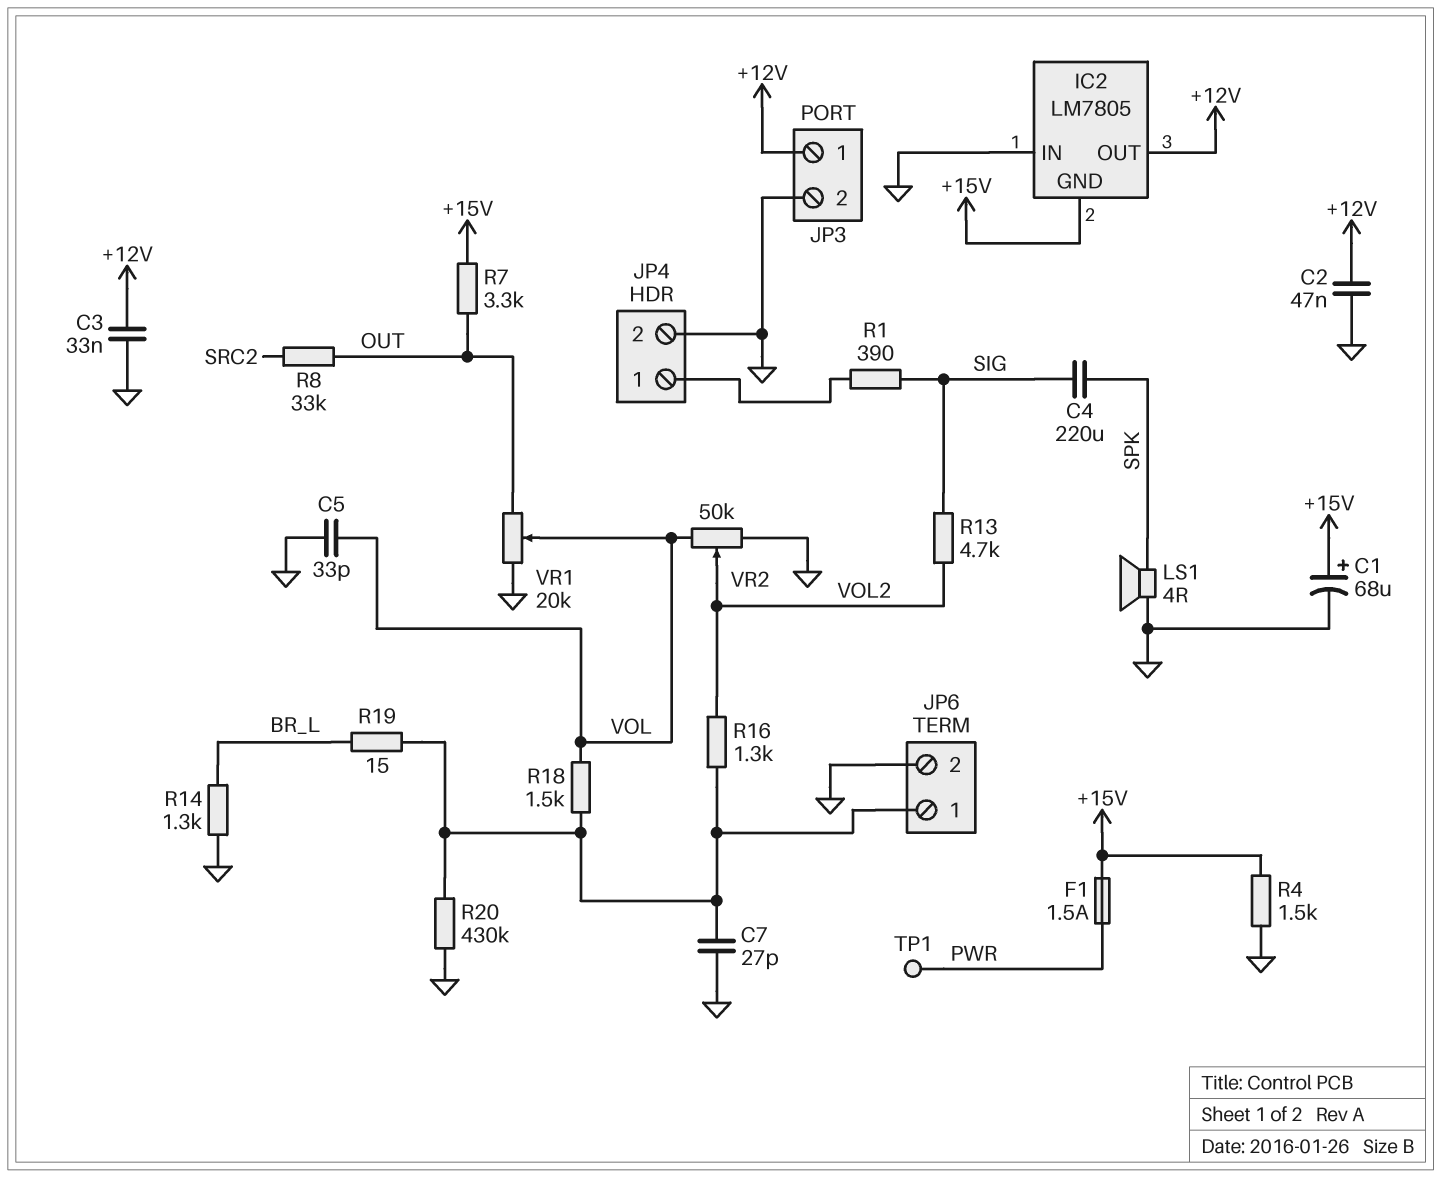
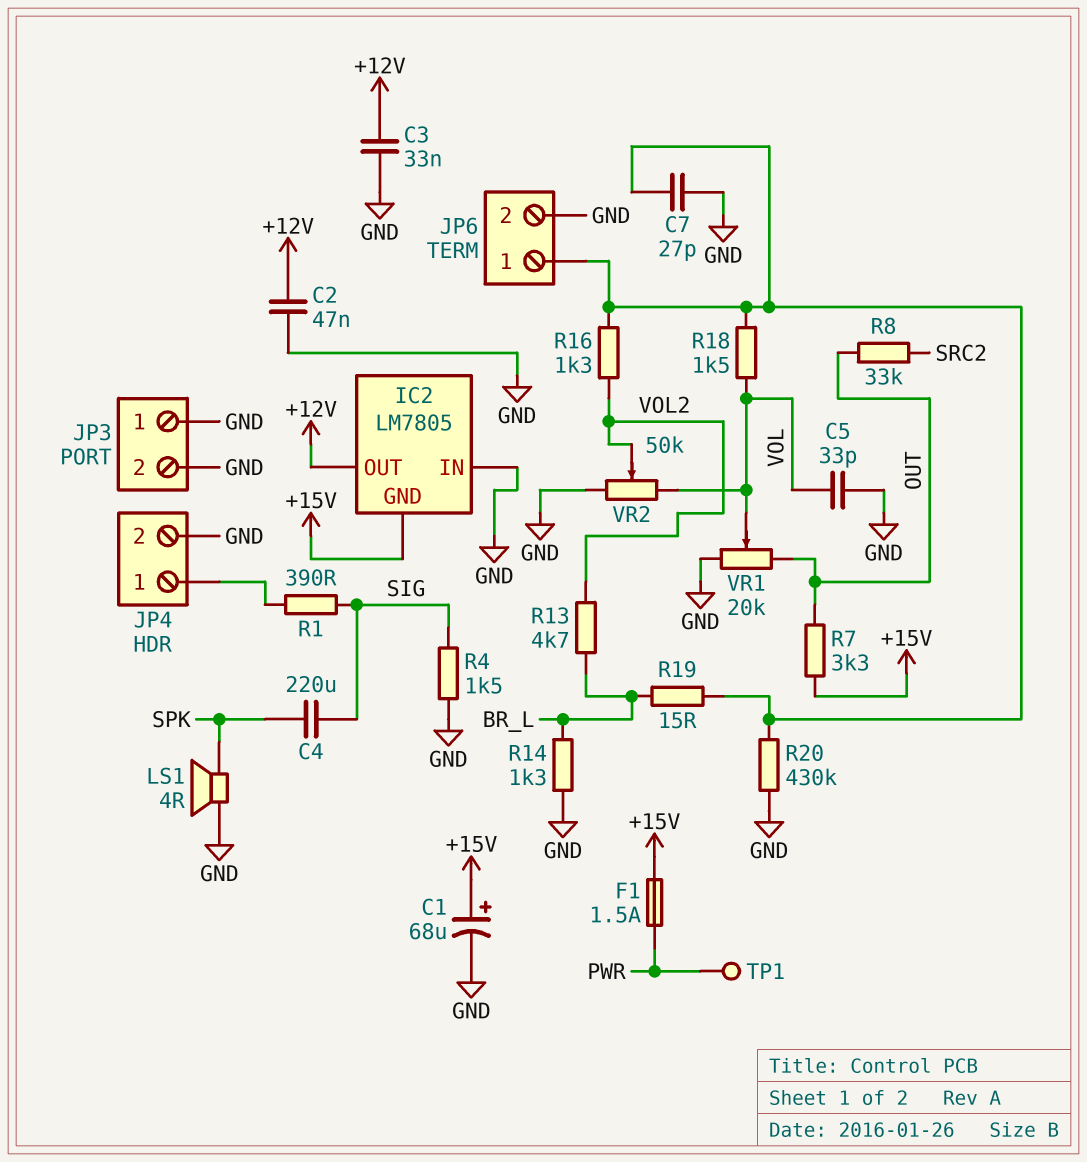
JP3 pin 1: +12V -> GND
R4: 1.5k (+15V, GND) -> 1.5k (GND, SIG)
R13: 4.7k (SIG, VOL2) -> 4.7k (BR_L, VOL2)

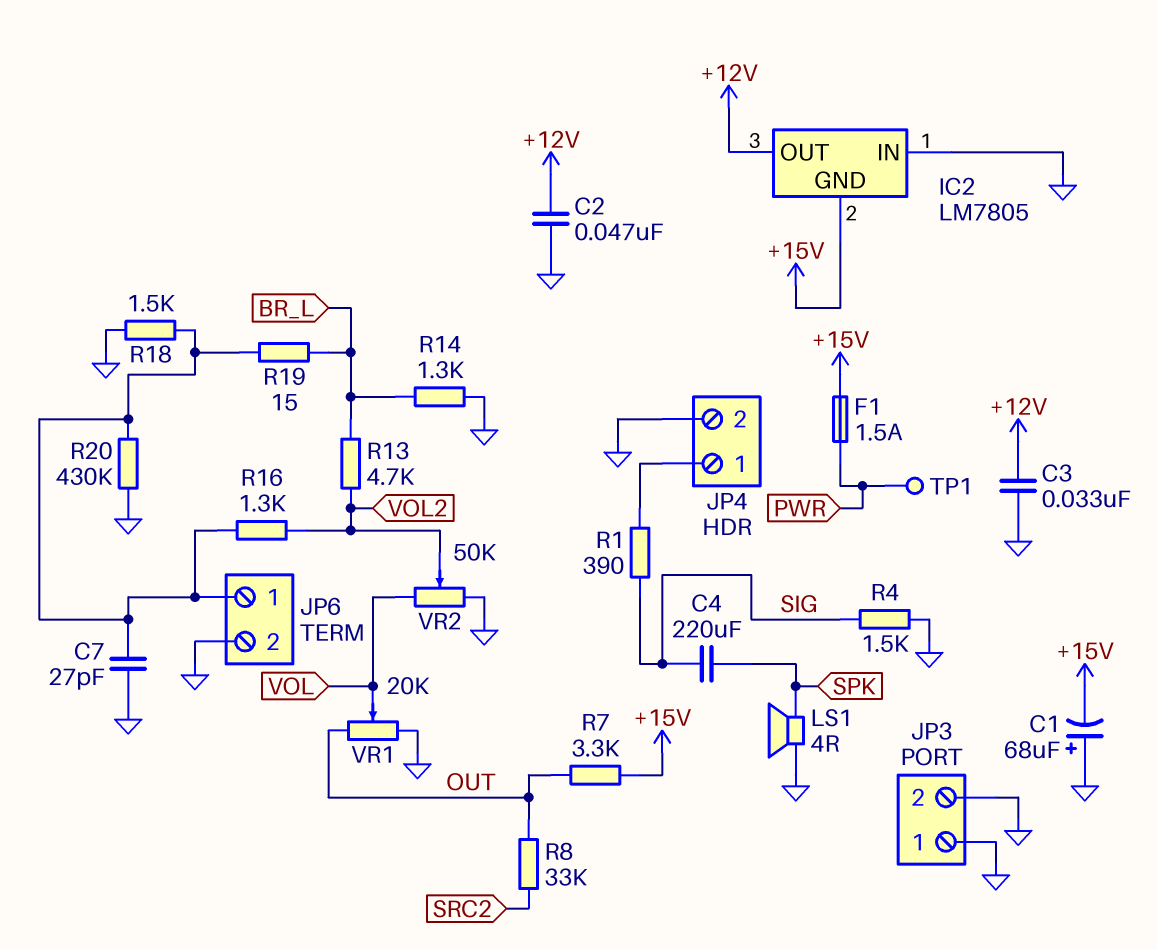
C1: 68uF (plus +15V, minus GND) -> 68uF (plus GND, minus +15V)
C5: 33pF (GND, VOL) -> none
R18: 1.5k (JP6/1, VOL) -> 1.5k (GND, JP6/1)

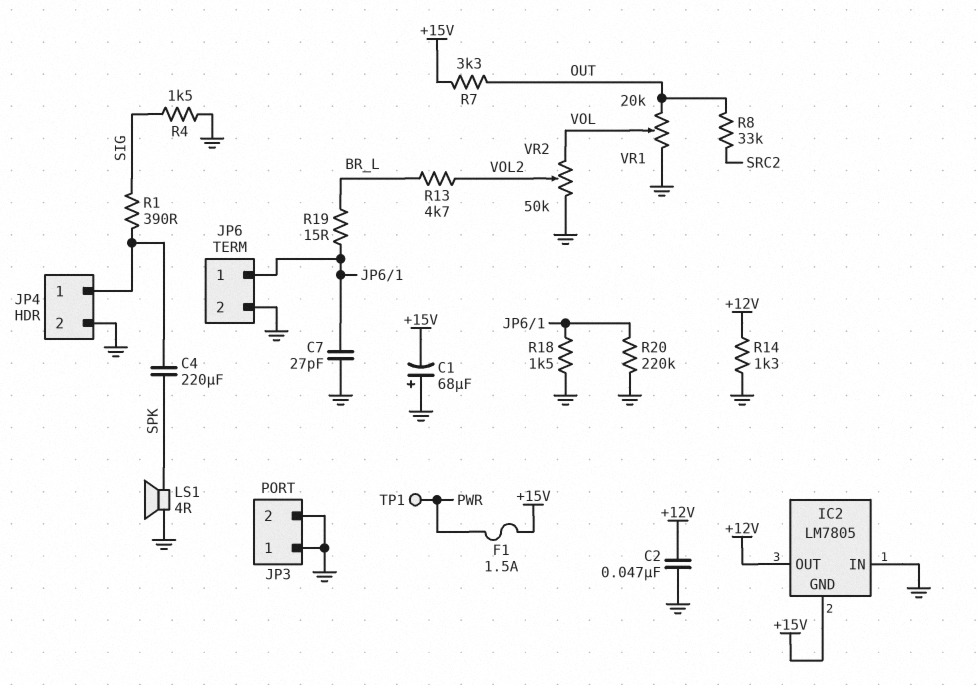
C3: 33nF (+12V, GND) -> none
C4: 220uF (SIG, SPK) -> 220uF (JP4/1, SPK)
R14: 1.3k (BR_L, GND) -> 1.3k (+12V, GND)
R16: 1.3k (JP6/1, VOL2) -> none
R20: 430k (GND, JP6/1) -> 220k (GND, JP6/1)

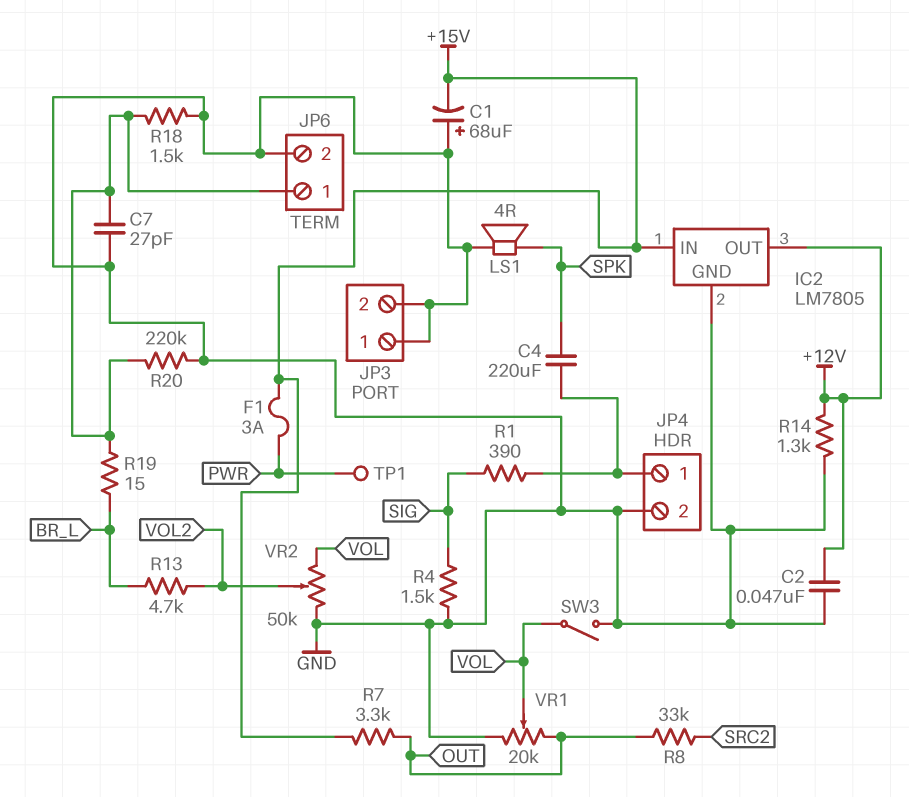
F1: 1.5A (+15V, PWR) -> 3A (+15V, PWR)
IC2 pin GND: +15V -> GND
IC2 pin IN: GND -> +15V
SW3: none -> switch (GND, VOL)

